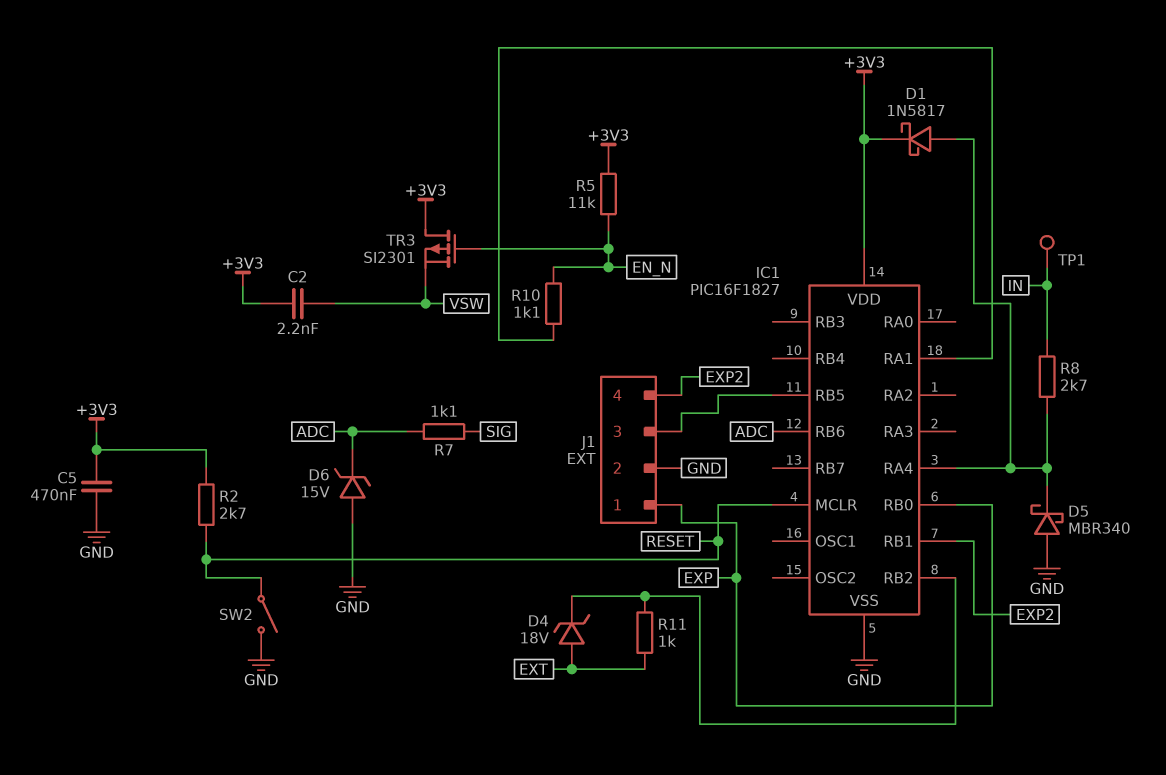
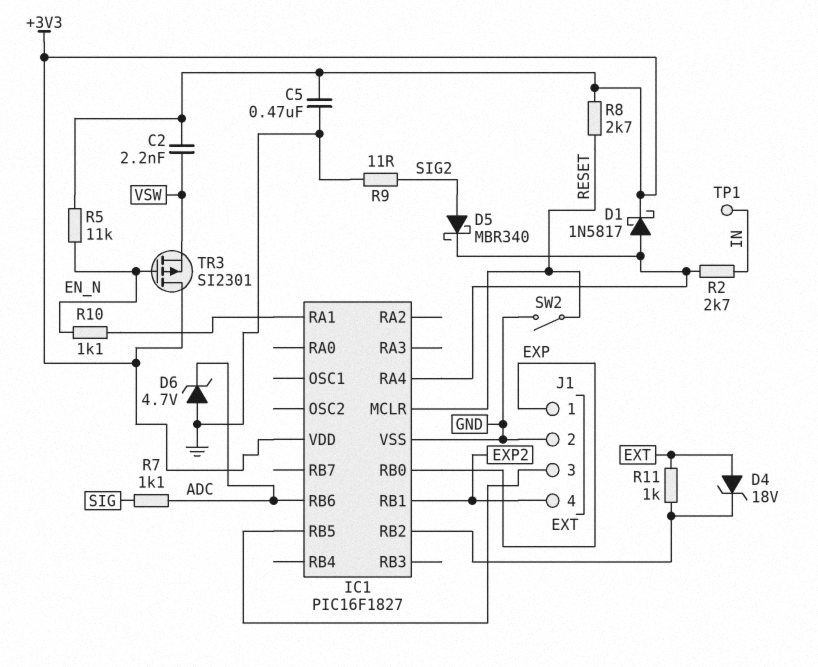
D5: schottky MBR340 (A GND, K IC1/RA4) -> schottky MBR340 (A SIG2, K IC1/RA4)
D6: zener 15V (A GND, K ADC) -> zener 4.7V (A GND, K ADC)
R2: 2.7k (+3V3, RESET) -> 2.7k (IC1/RA4, IN)
R8: 2.7k (IC1/RA4, IN) -> 2.7k (+3V3, RESET)
R9: none -> 11 (GND, SIG2)

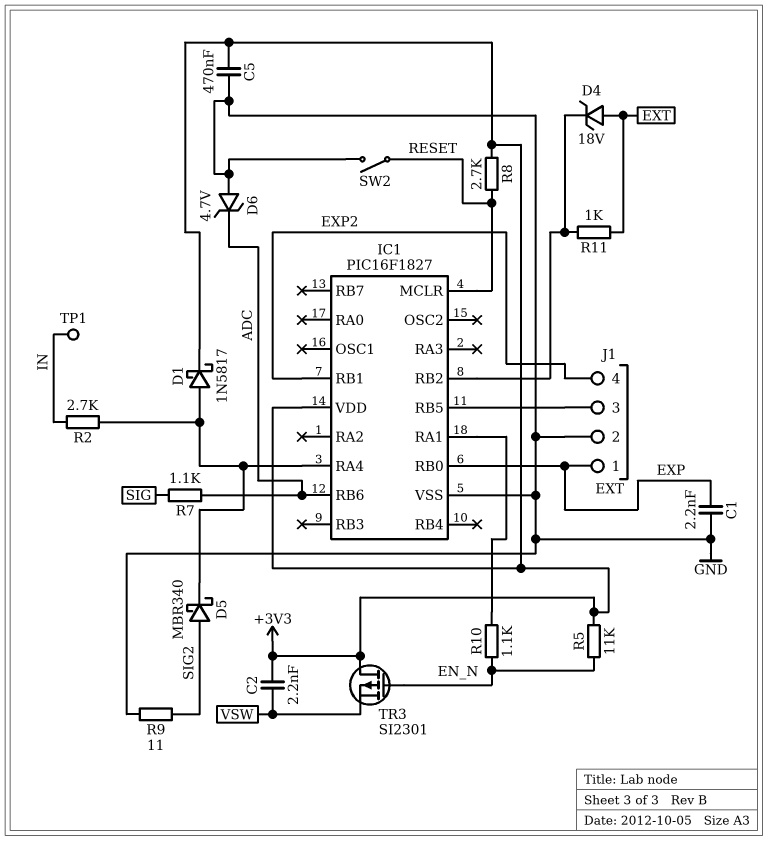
C1: none -> 2.2nF (EXP, GND)

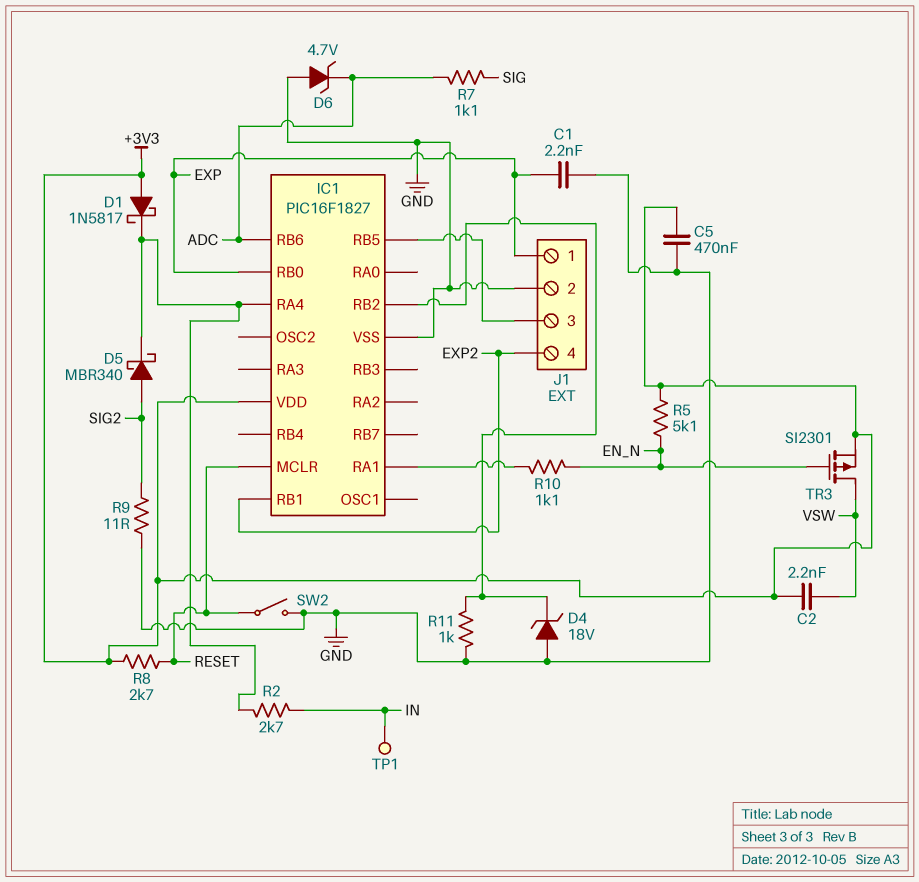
D1: schottky 1N5817 (A IC1/RA4, K +3V3) -> schottky 1N5817 (A +3V3, K IC1/RA4)
D4: zener 18V (A EXT, K IC1/RB2) -> zener 18V (A GND, K IC1/RB2)
R5: 11k (+3V3, EN_N) -> 5.1k (+3V3, EN_N)
R11: 1k (EXT, IC1/RB2) -> 1k (GND, IC1/RB2)
TR3: PMOS SI2301 (G EN_N, D +3V3, S VSW) -> PMOS SI2301 (G EN_N, D VSW, S +3V3)

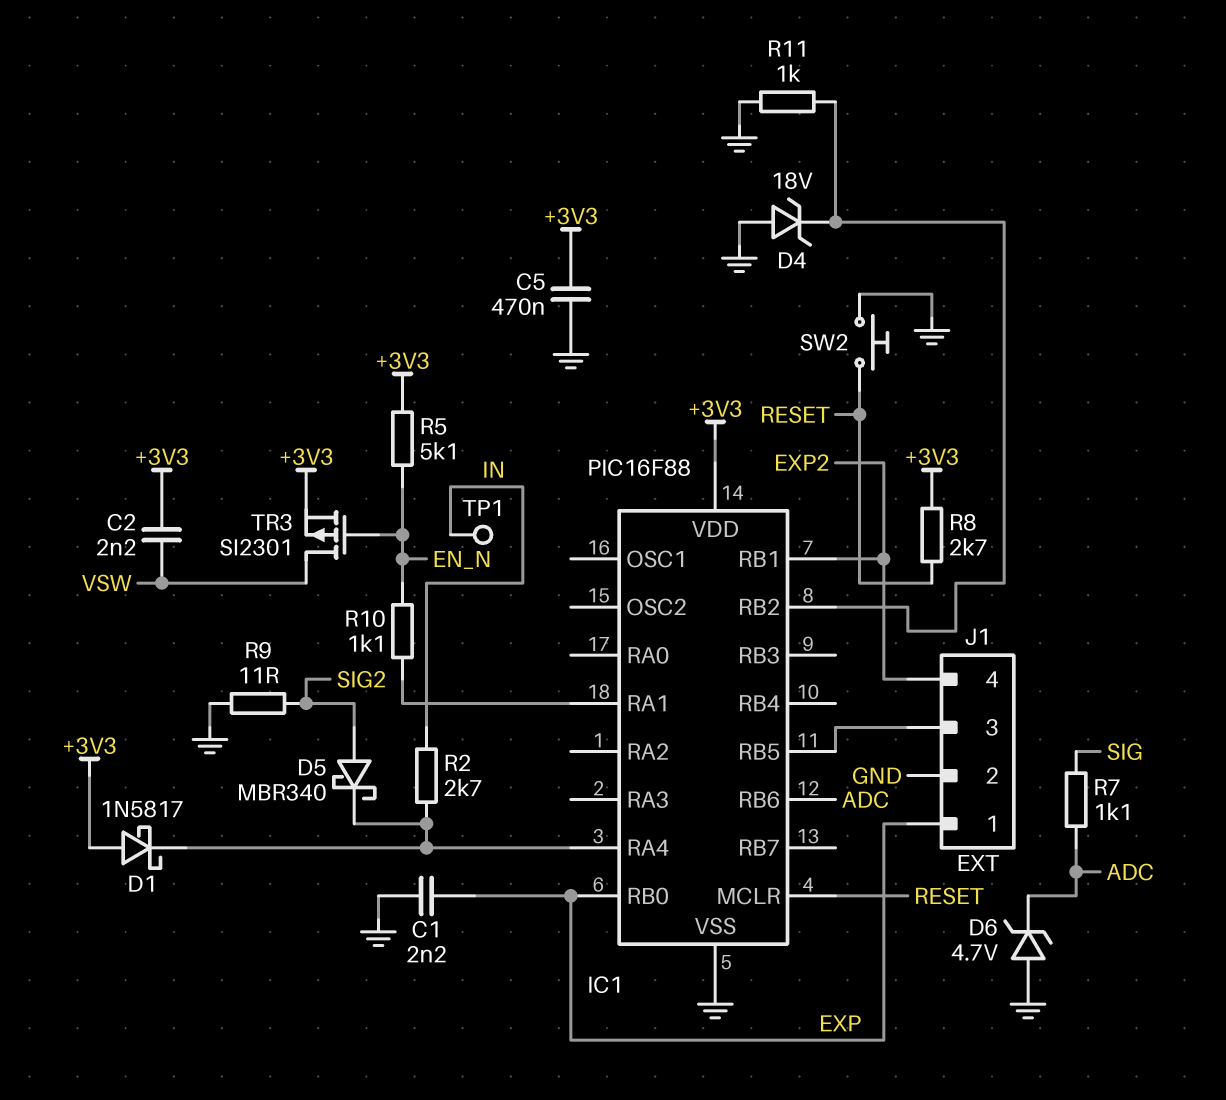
IC1: PIC16F1827 -> PIC16F88
SW2: switch (GND, RESET) -> button (GND, RESET)

